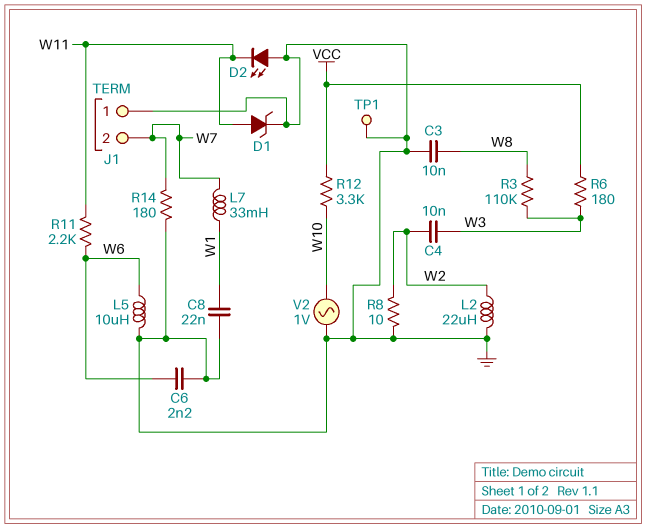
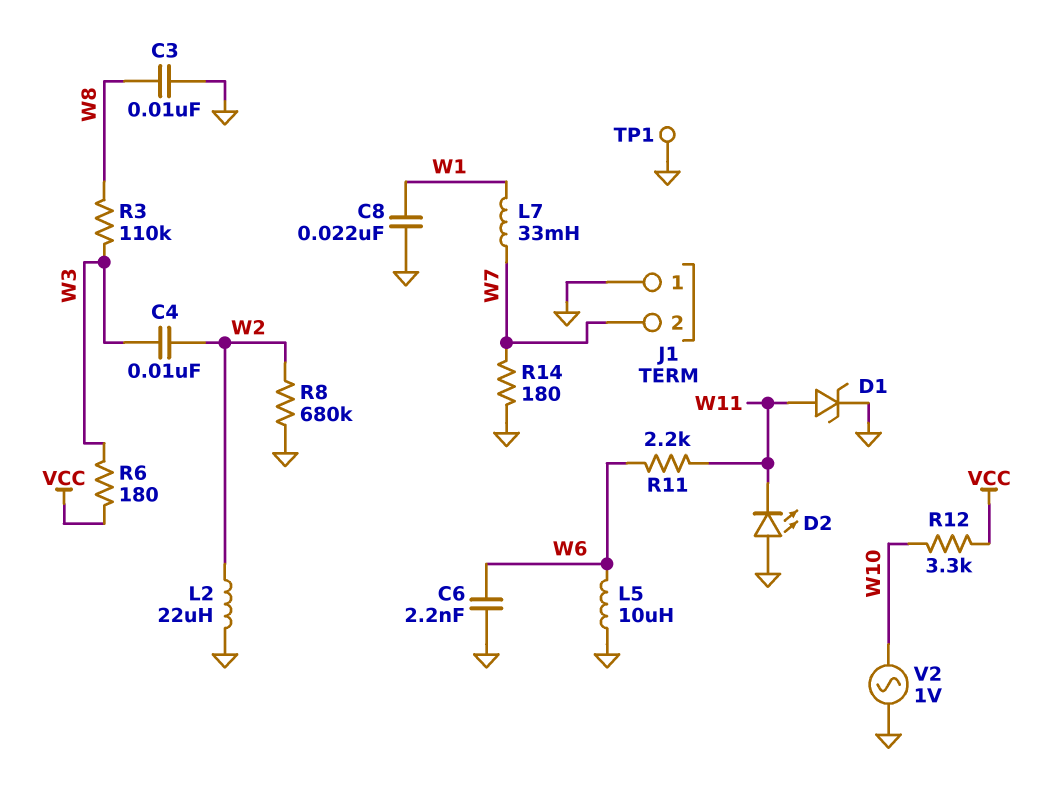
R8: 10 (GND, W2) -> 680k (GND, W2)

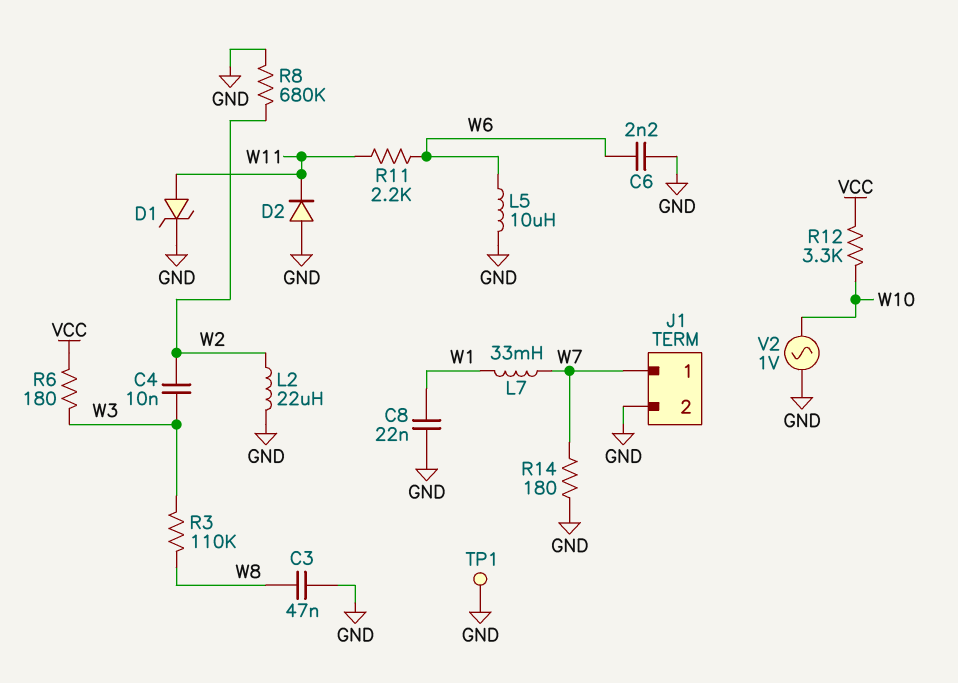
C3: 10nF (GND, W8) -> 47nF (GND, W8)
D2: LED (A GND, K W11) -> diode (A GND, K W11)
J1 pin 1: GND -> W7
J1 pin 2: W7 -> GND

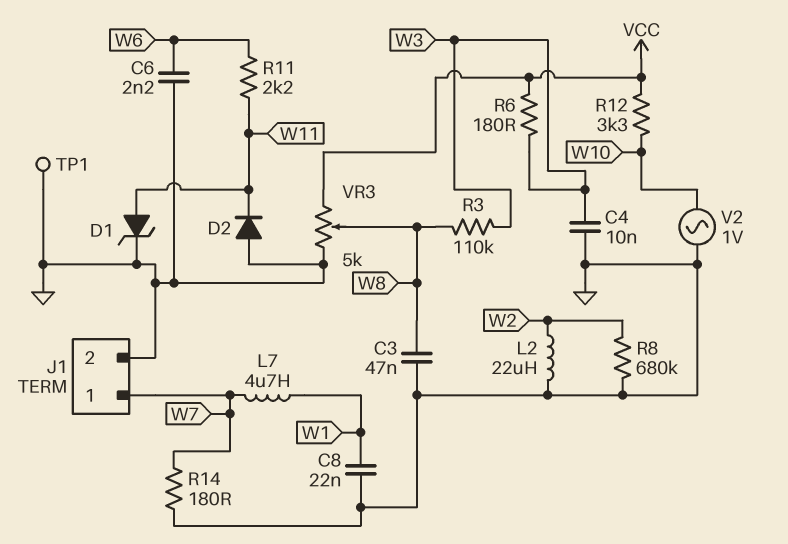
C4: 10nF (W2, W3) -> 10nF (GND, W3)
L5: 10uH (GND, W6) -> none
L7: 33mH (W1, W7) -> 4.7uH (W1, W7)
VR3: none -> 5k (GND, VCC, wiper W8)

